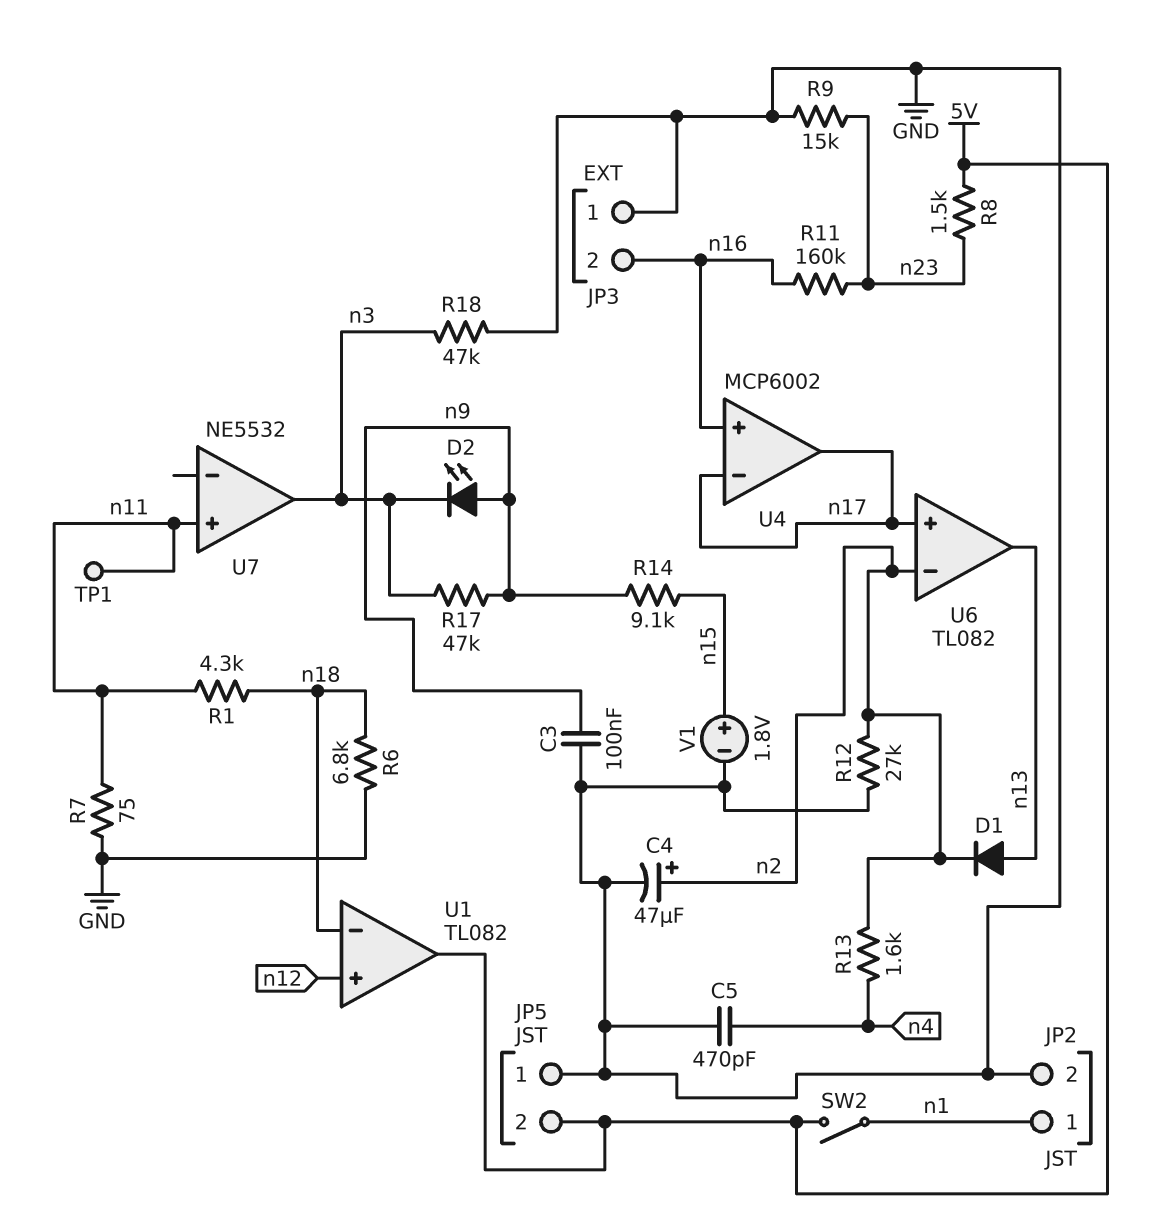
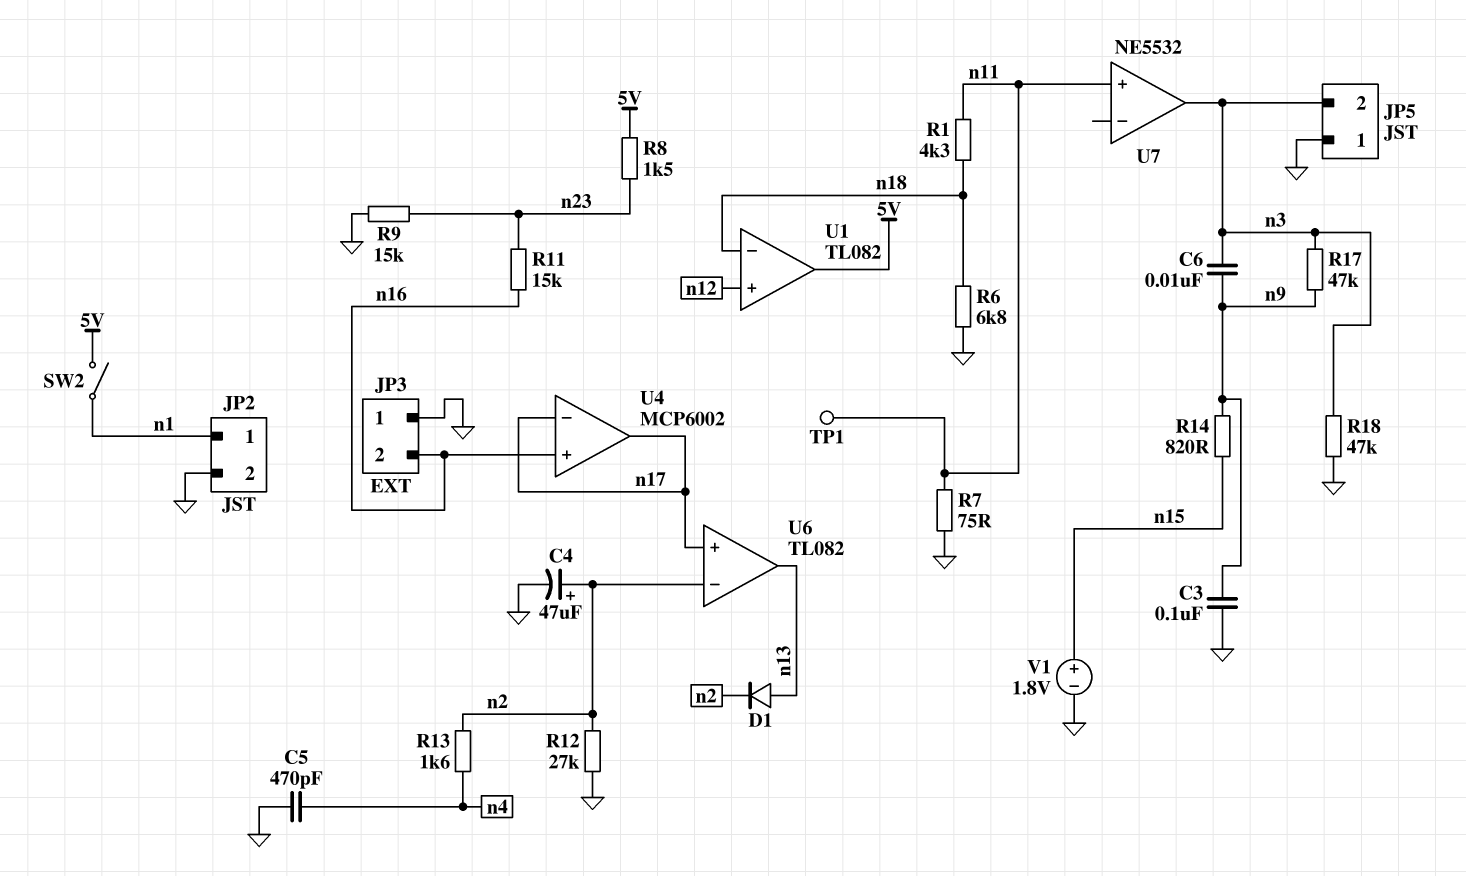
C6: none -> 10nF (n3, n9)
D2: LED (A n9, K n3) -> none
JP5 pin 2: 5V -> n3
R11: 160k (n16, n23) -> 15k (n16, n23)
R14: 9.1k (n9, n15) -> 820 (n9, n15)

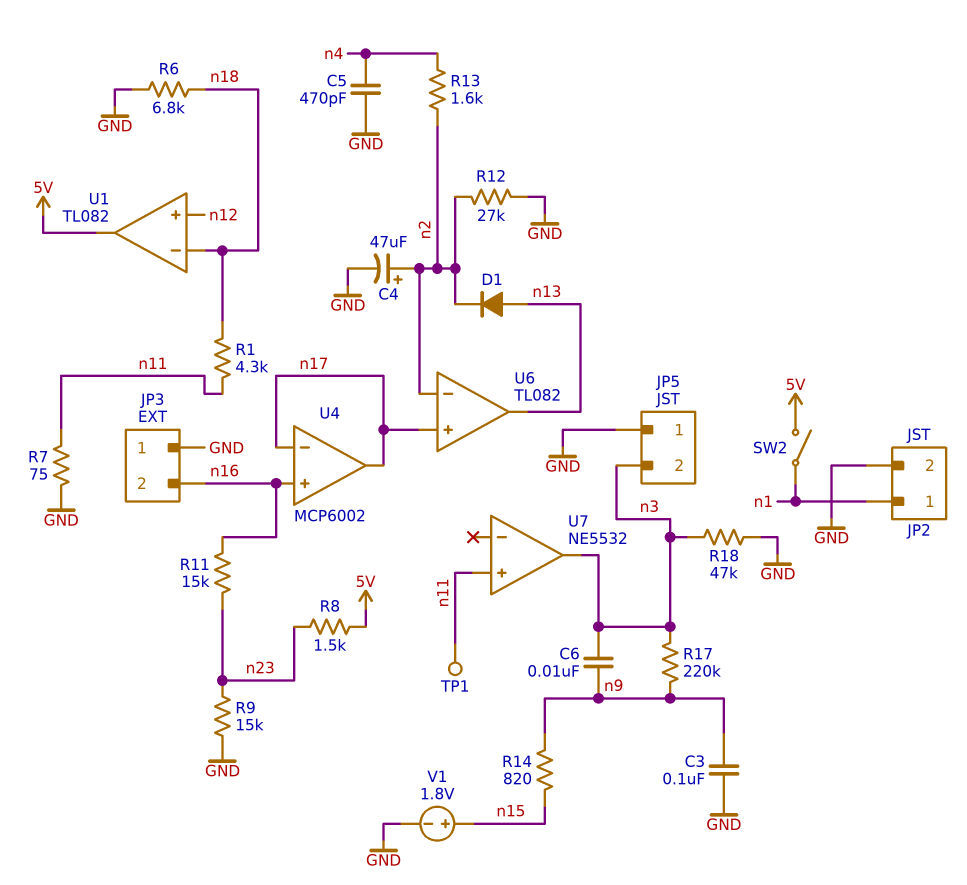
R17: 47k (n3, n9) -> 220k (n3, n9)

